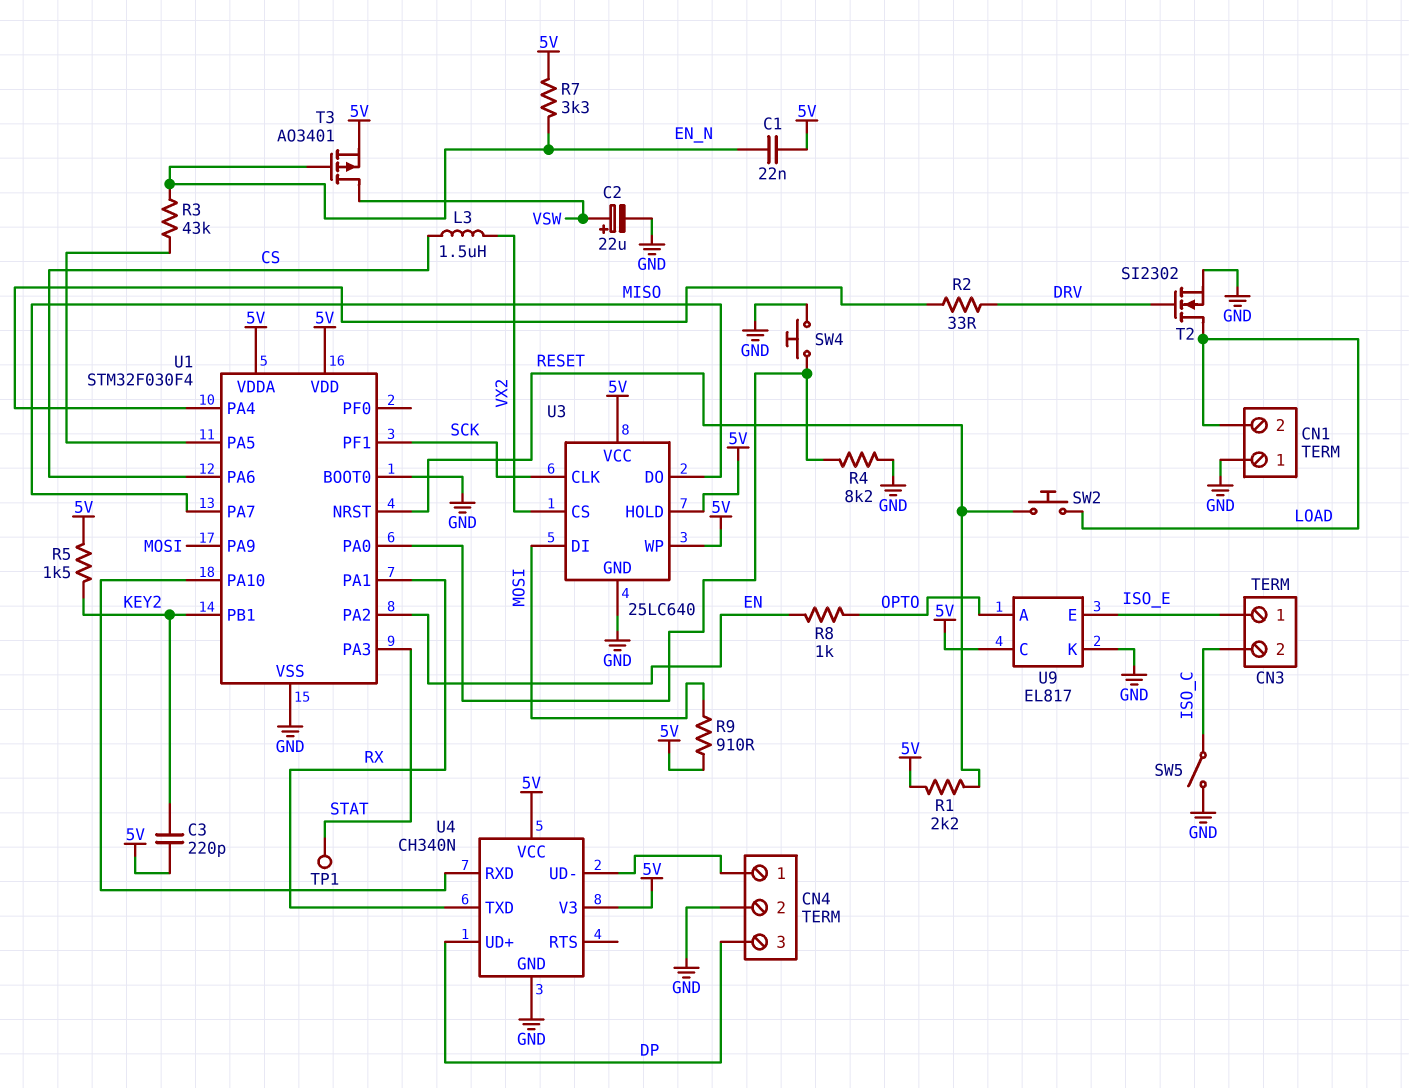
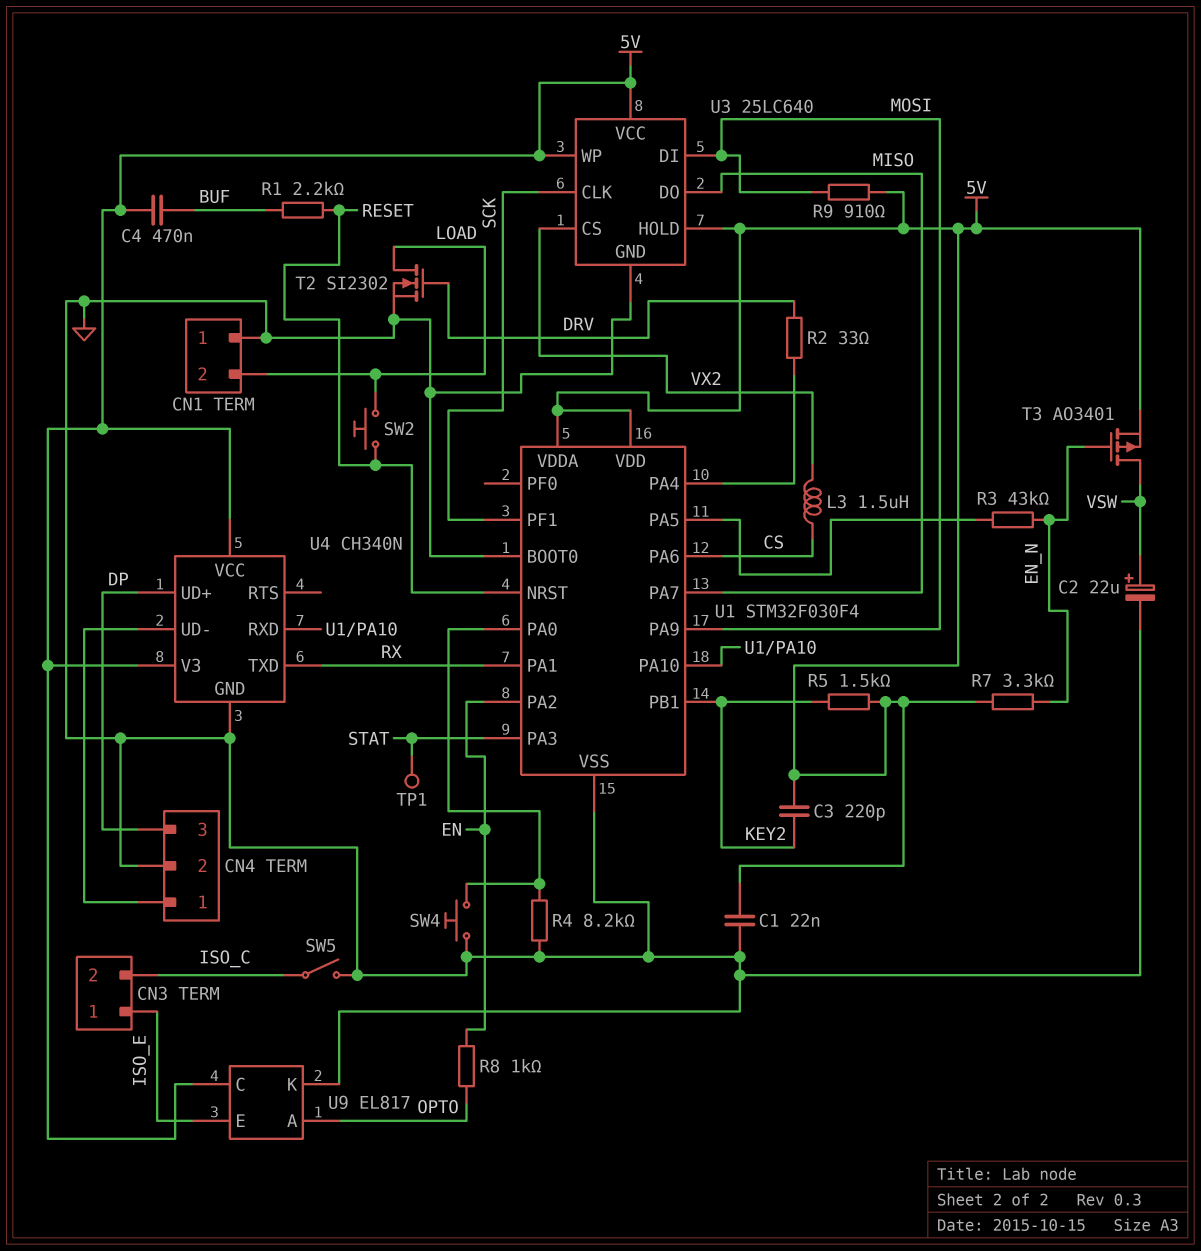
C1: 22nF (5V, EN_N) -> 22nF (5V, GND)
C4: none -> 470nF (5V, BUF)
R1: 2.2k (5V, RESET) -> 2.2k (BUF, RESET)

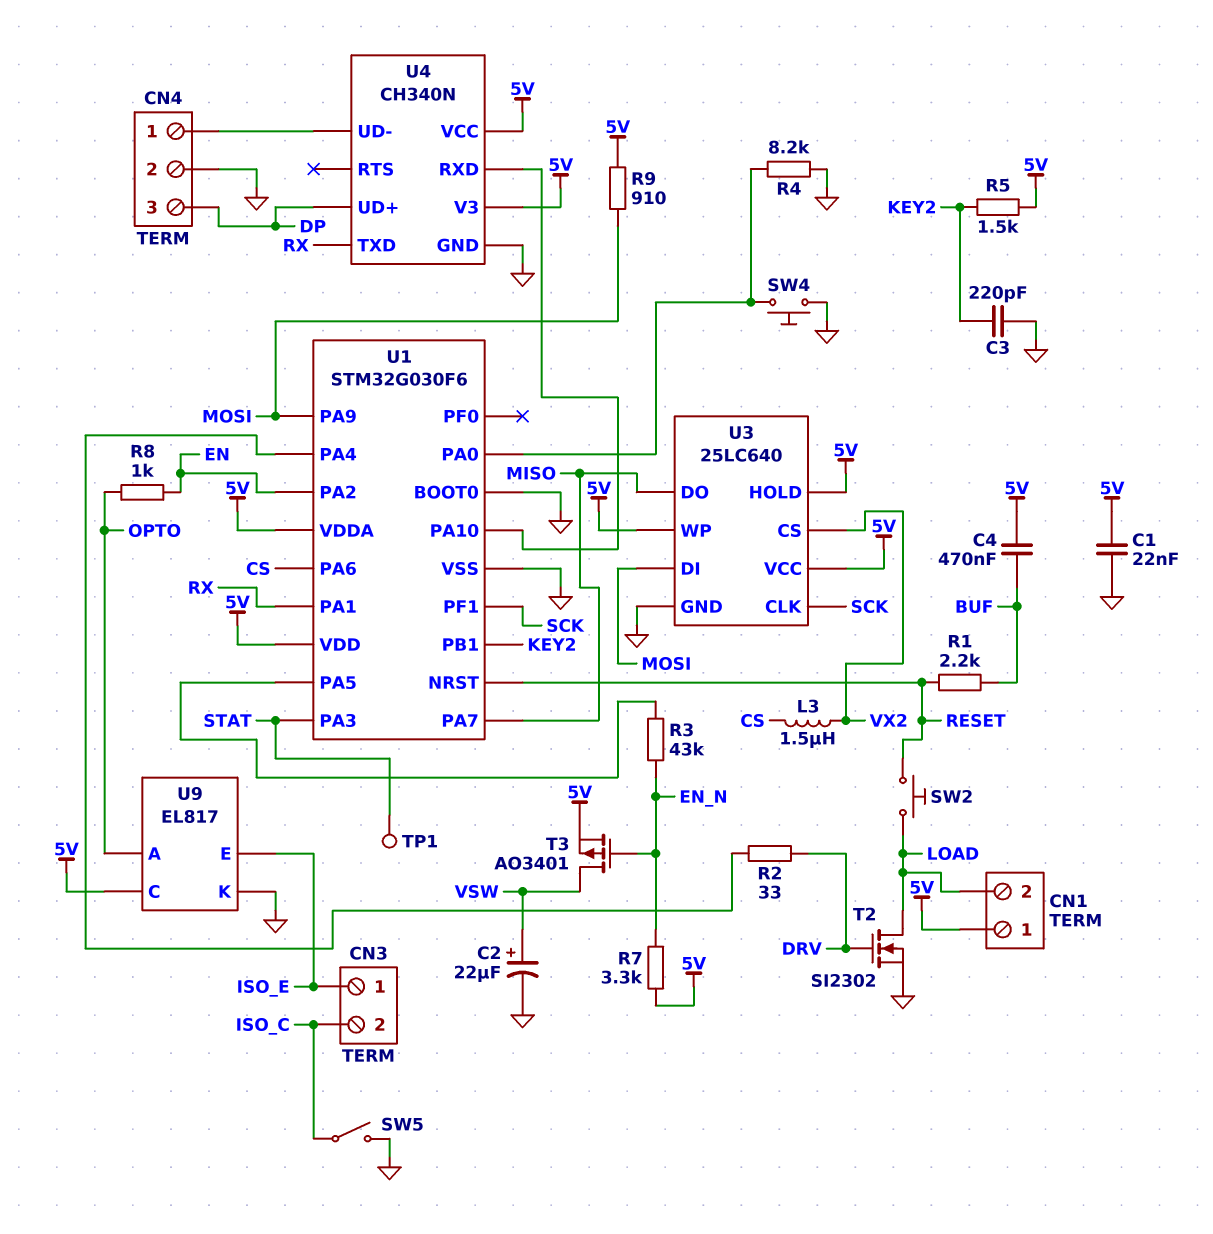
C3: 220pF (5V, KEY2) -> 220pF (GND, KEY2)
CN1 pin 1: GND -> 5V
U1: STM32F030F4 -> STM32G030F6

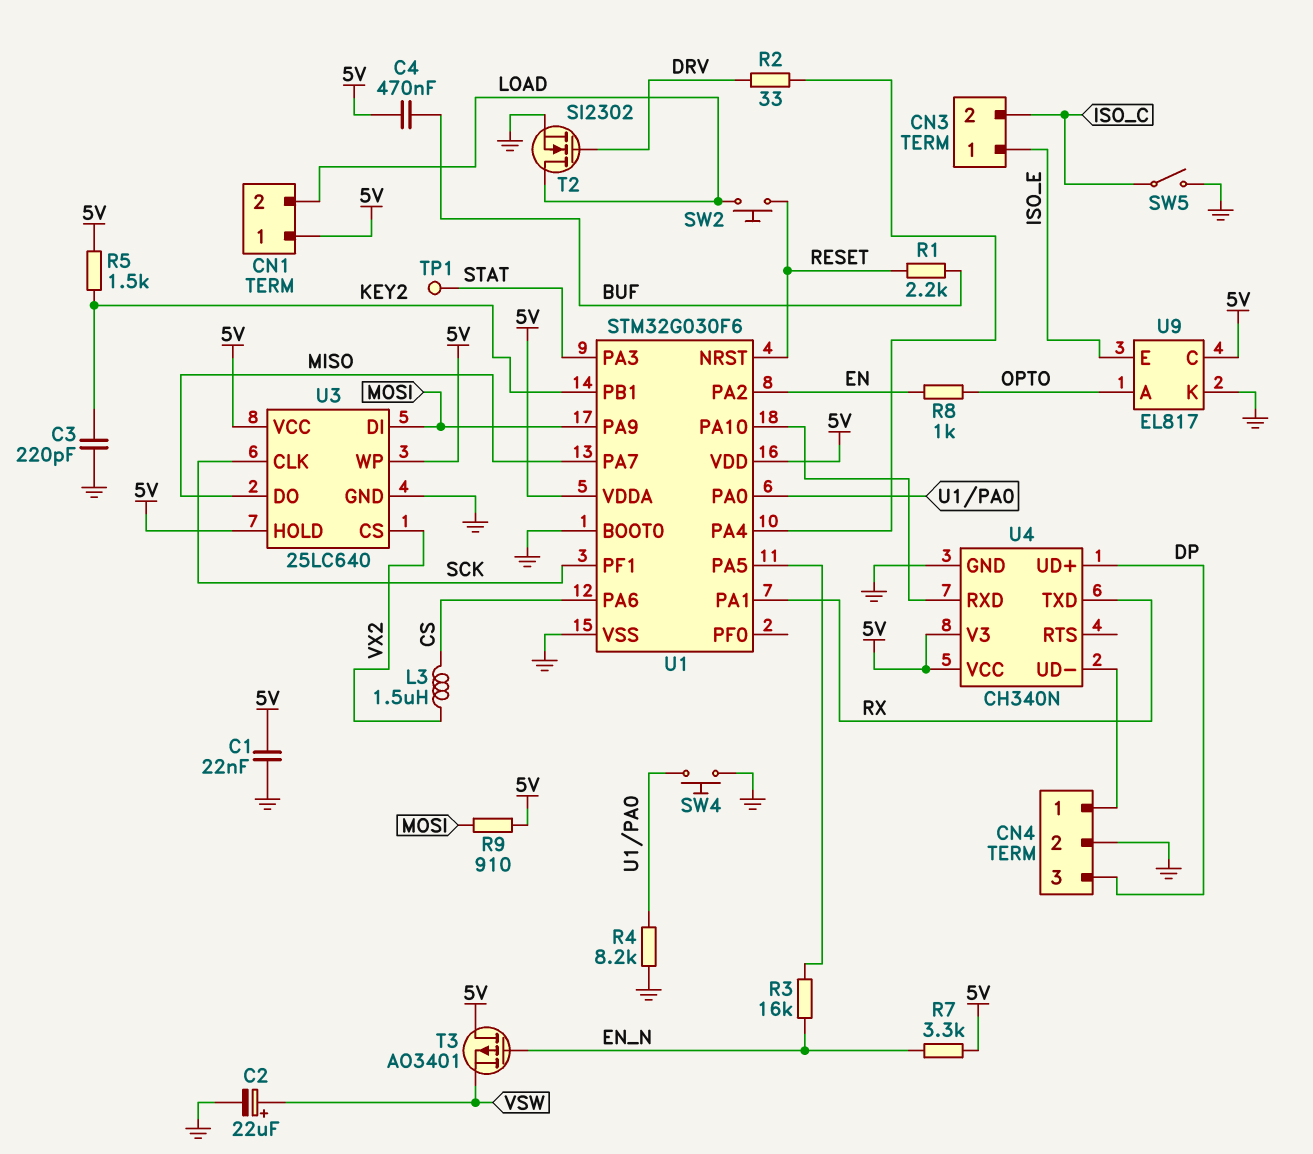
R3: 43k (EN_N, U1/PA5) -> 16k (EN_N, U1/PA5)
T3: PMOS AO3401 (G EN_N, D VSW, S 5V) -> PMOS AO3401 (G EN_N, D 5V, S VSW)

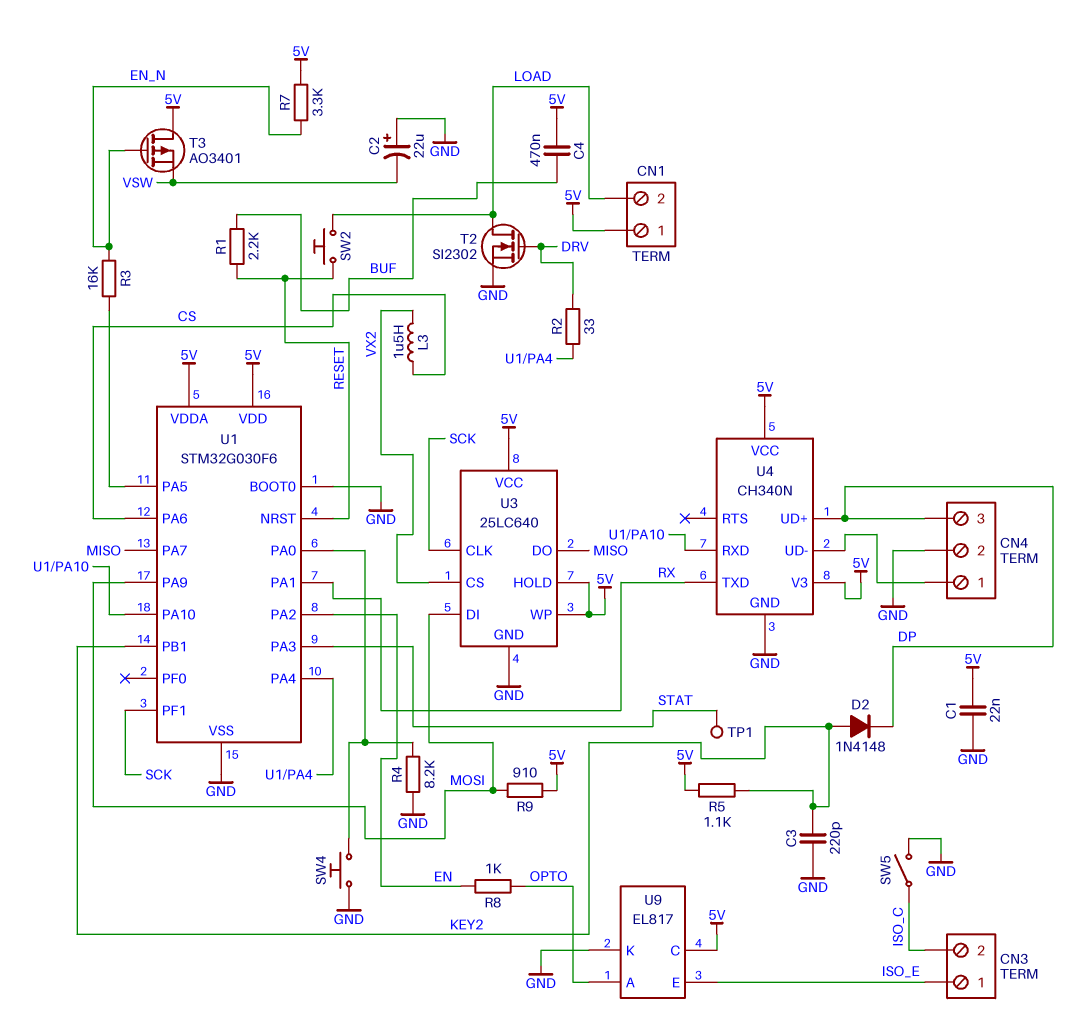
C2: 22uF (plus VSW, minus GND) -> 22uF (plus GND, minus VSW)
D2: none -> diode 1N4148 (A KEY2, K DP)
R5: 1.5k (5V, KEY2) -> 1.1k (5V, KEY2)

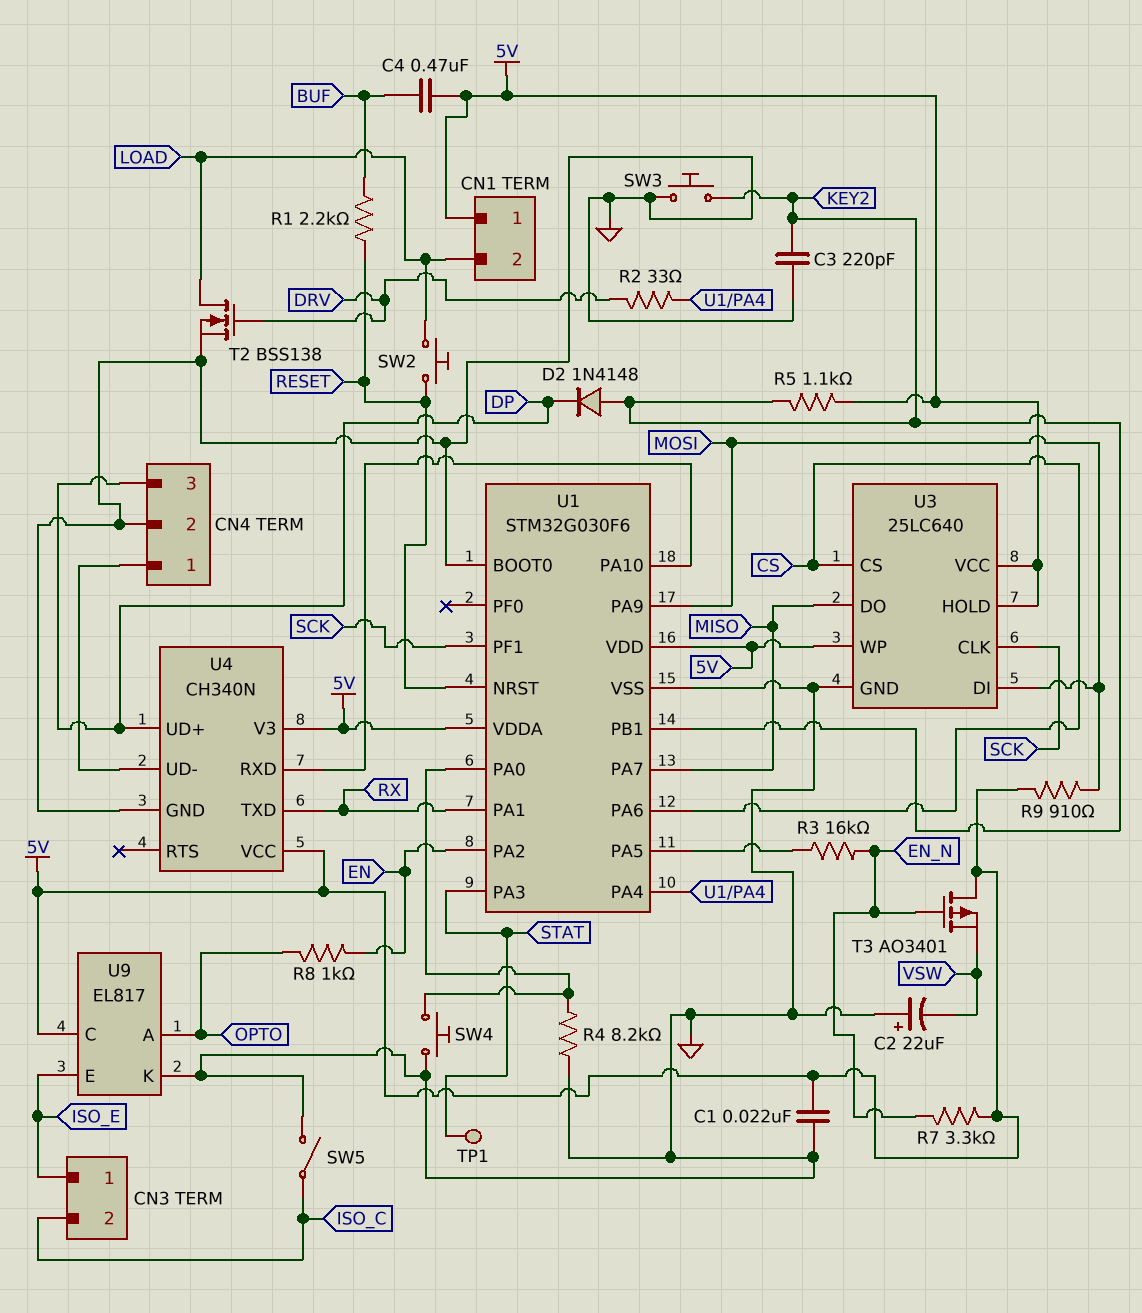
L3: 1.5uH (CS, VX2) -> none
SW3: none -> button (GND, KEY2)
T2: NMOS SI2302 (G DRV, D LOAD, S GND) -> NMOS BSS138 (G DRV, D LOAD, S GND)
U3 pin CS: VX2 -> CS

